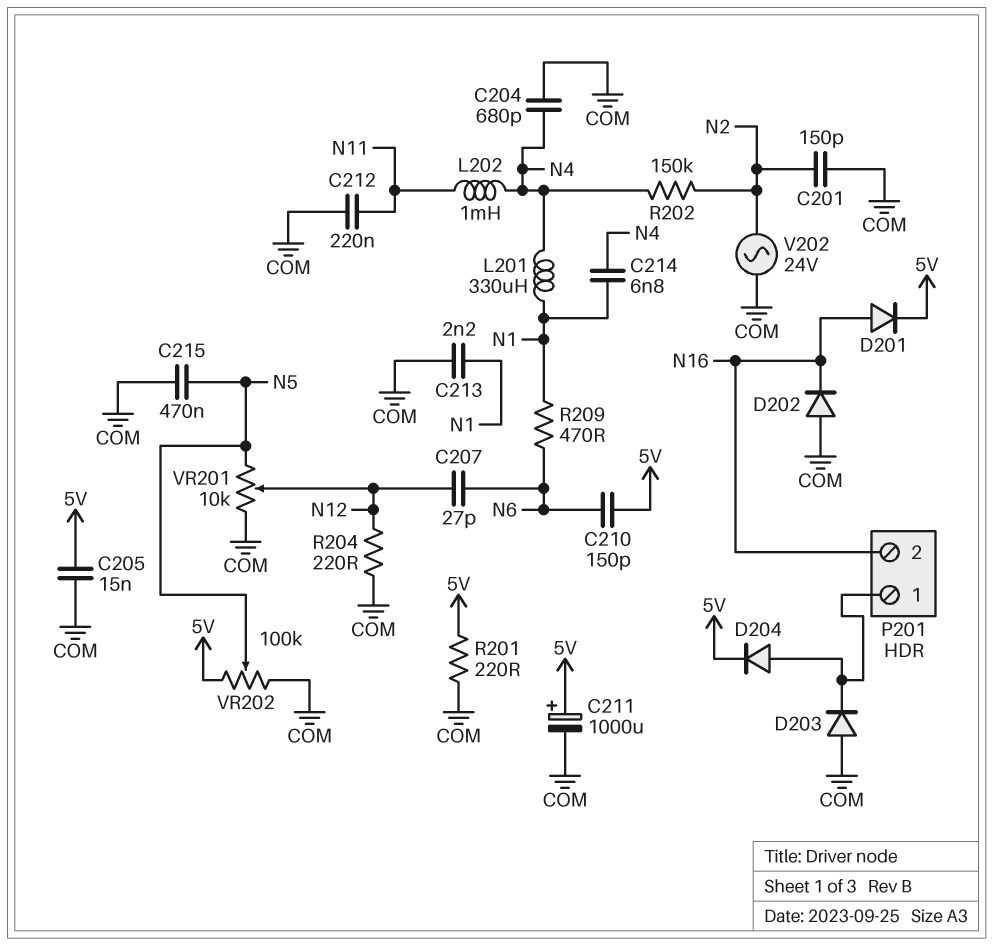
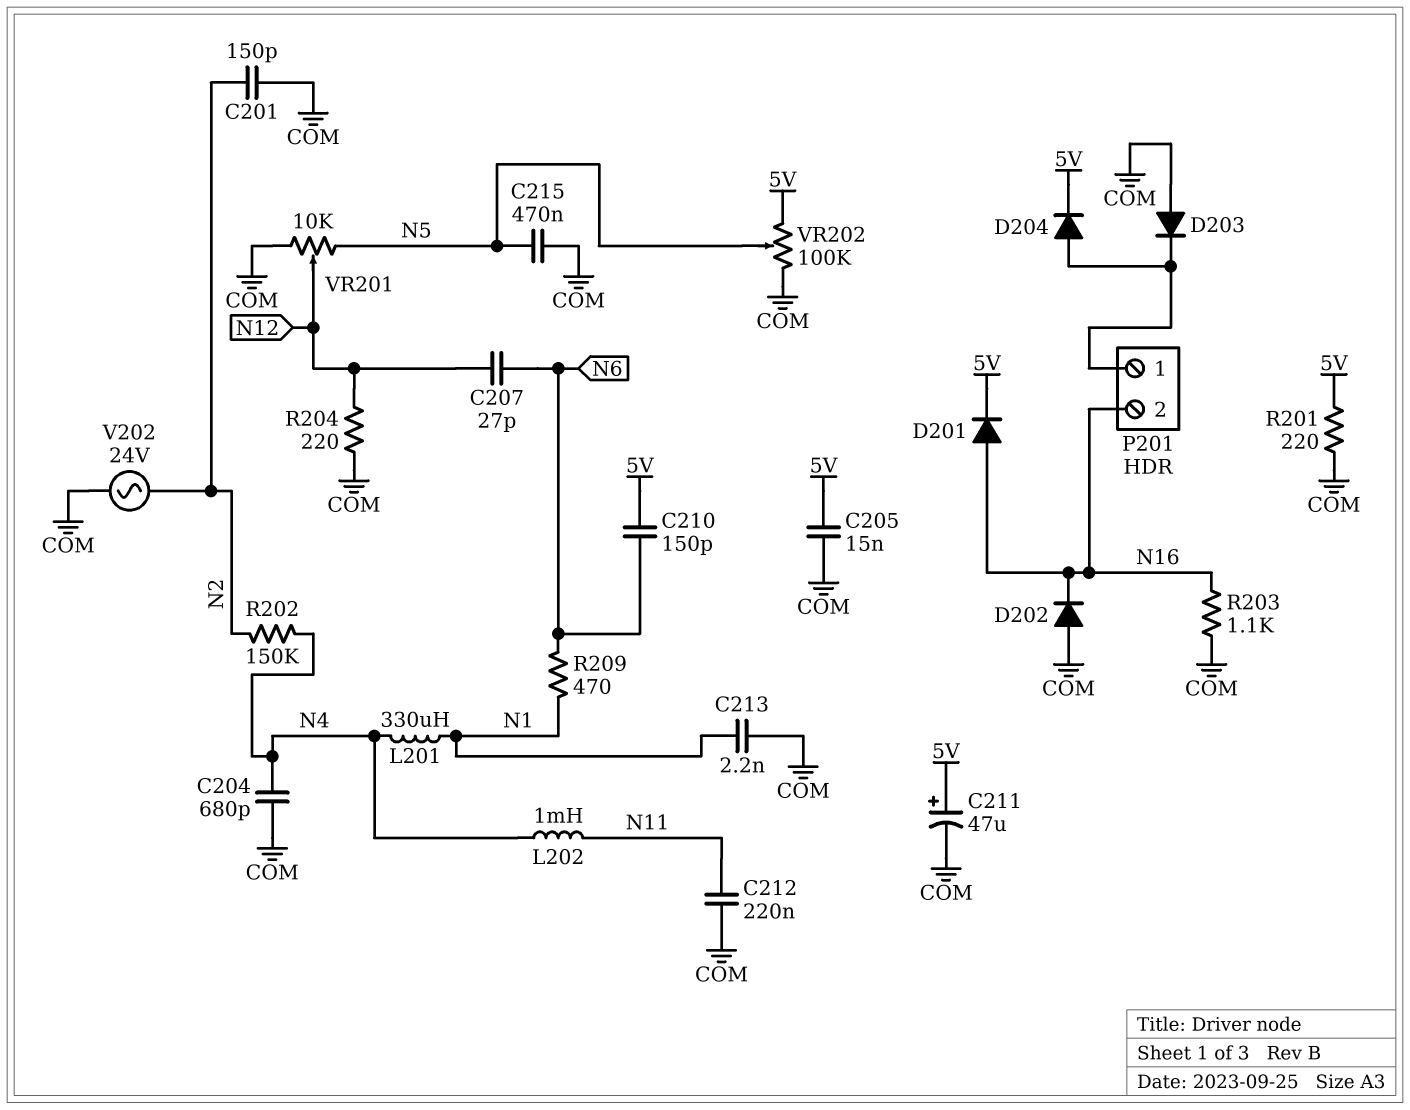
C211: 1000uF (plus 5V, minus COM) -> 47uF (plus 5V, minus COM)
C214: 6.8nF (N1, N4) -> none
R203: none -> 1.1k (COM, N16)

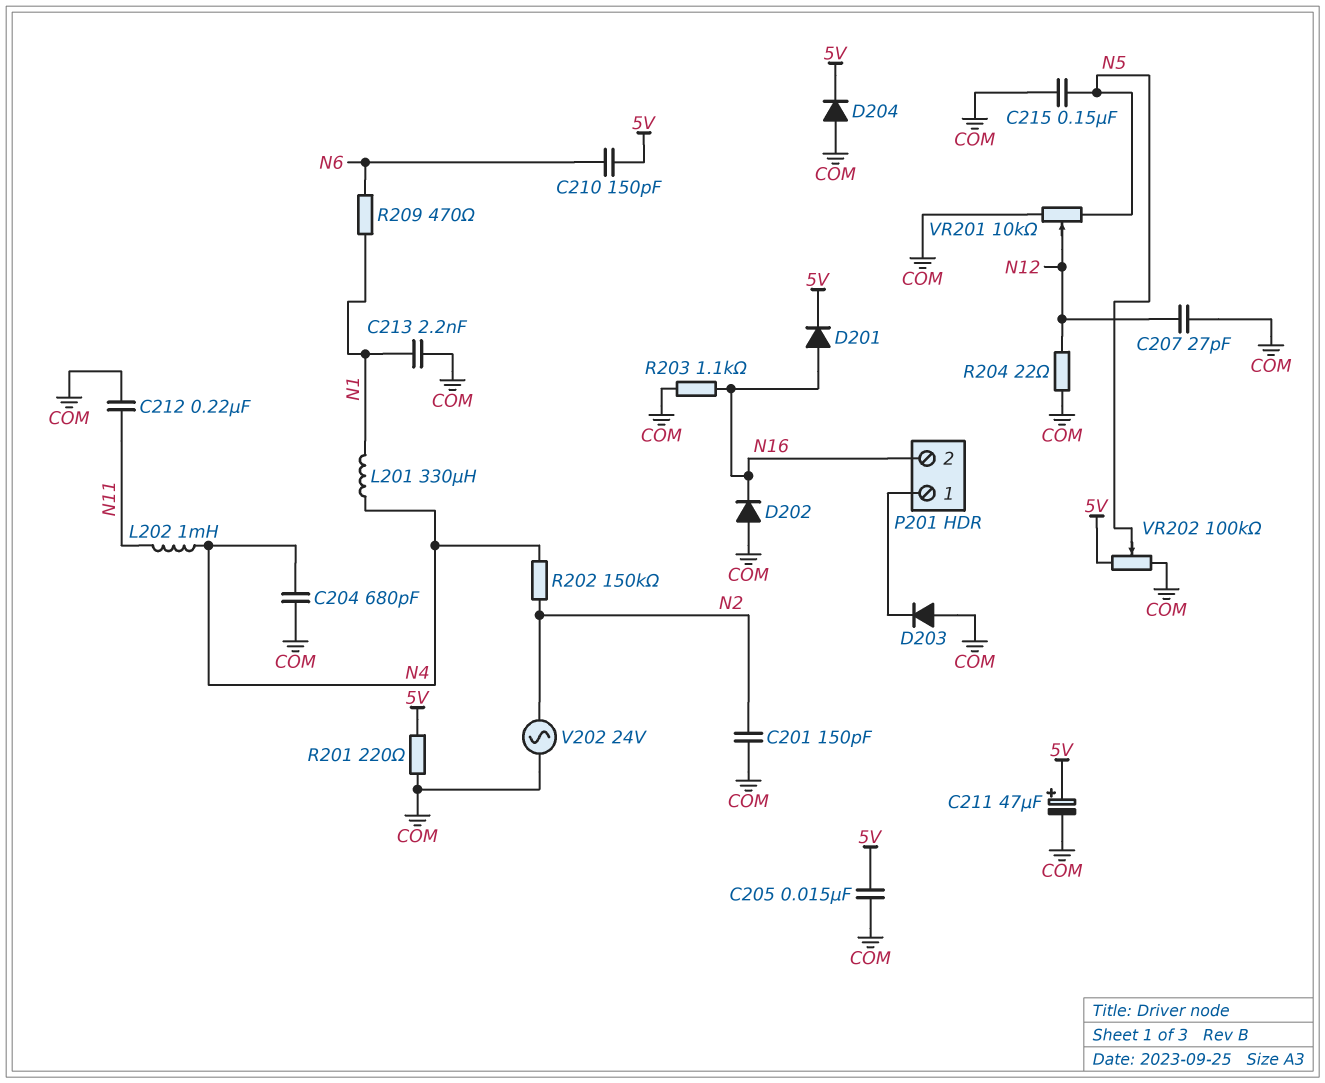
C207: 27pF (N6, N12) -> 27pF (COM, N12)
C215: 470nF (COM, N5) -> 150nF (COM, N5)
D204: diode (A P201/1, K 5V) -> diode (A COM, K 5V)
R204: 220 (COM, N12) -> 22 (COM, N12)

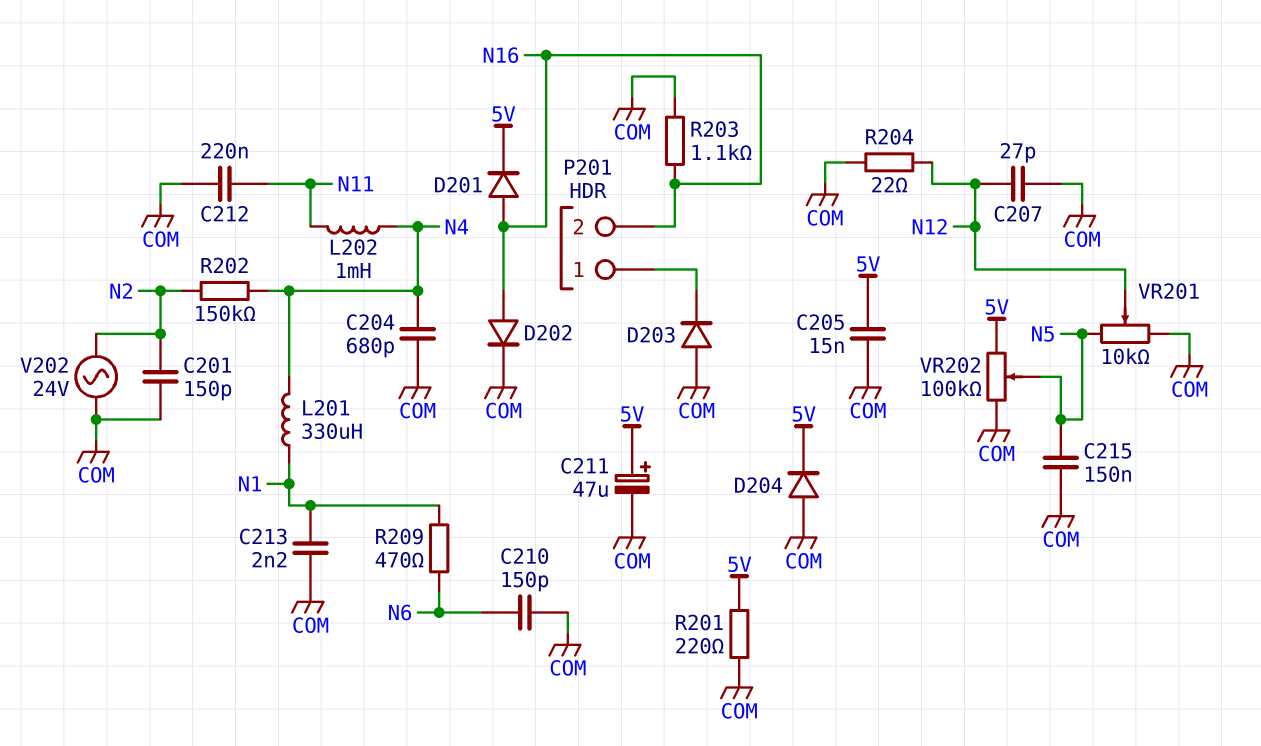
C210: 150pF (5V, N6) -> 150pF (COM, N6)
D202: diode (A COM, K N16) -> diode (A N16, K COM)

